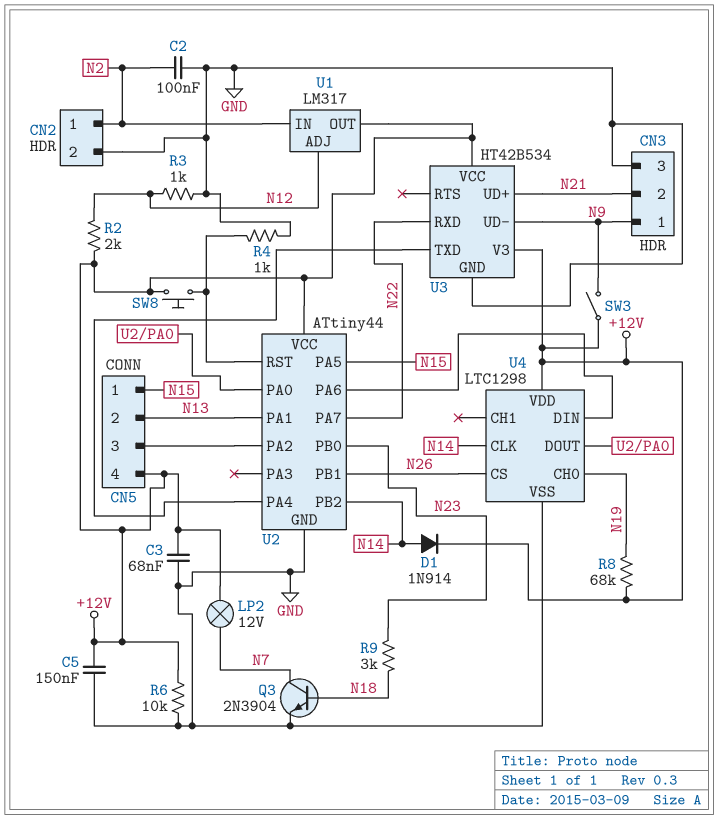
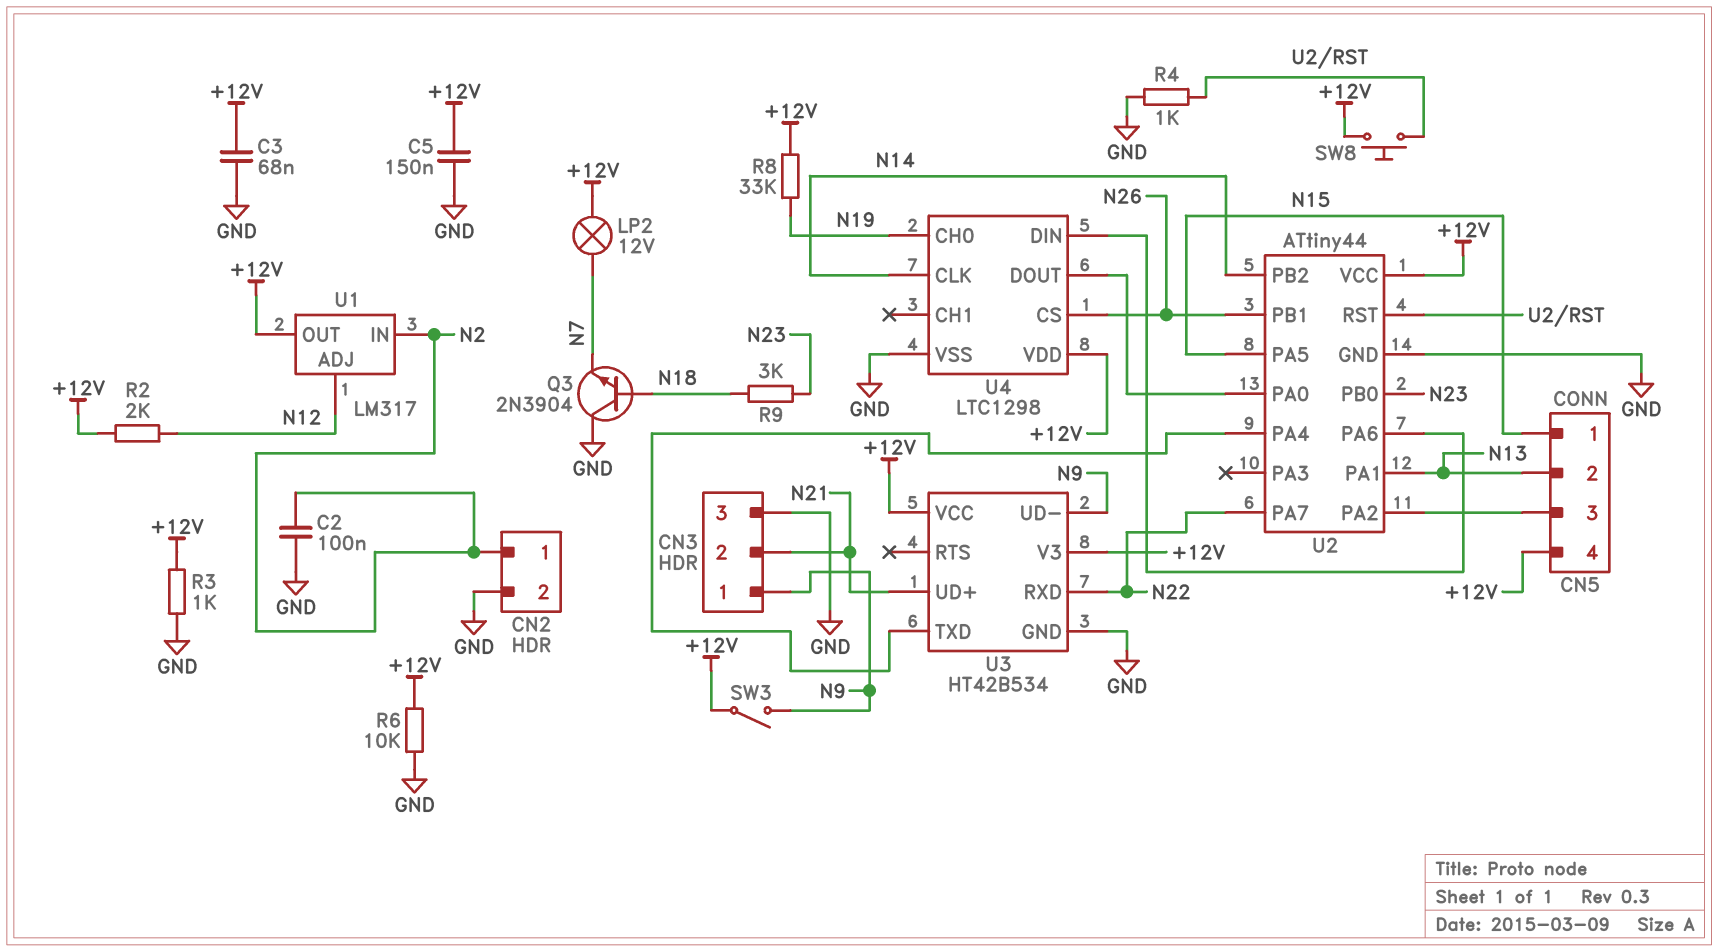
D1: diode 1N914 (A N14, K +12V) -> none
Q3: NPN 2N3904 (B N18, C N7, E GND) -> NPN 2N3904 (B N18, C GND, E N7)
R3: 1k (GND, N12) -> 1k (+12V, GND)
R8: 68k (+12V, N19) -> 33k (+12V, N19)

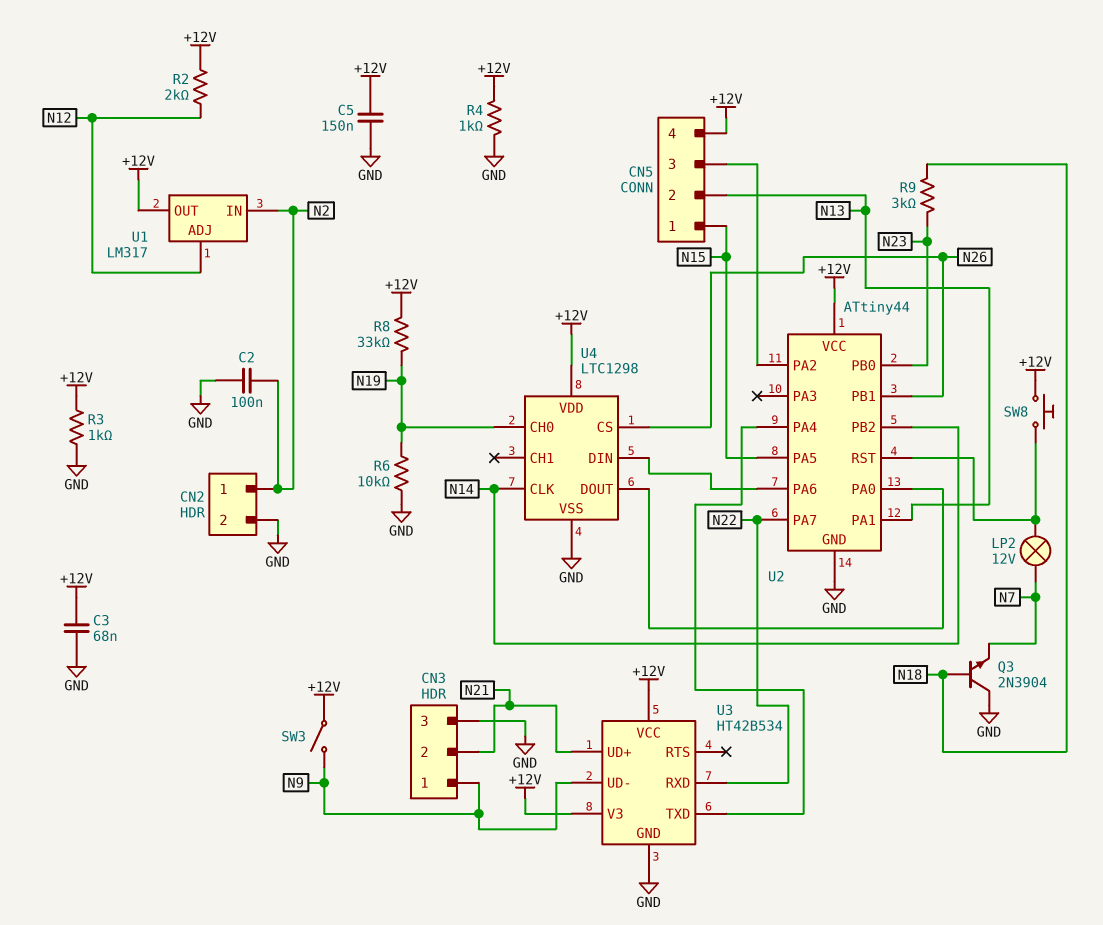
LP2: lamp 12V (+12V, N7) -> lamp 12V (N7, U2/RST)
R4: 1k (GND, U2/RST) -> 1k (+12V, GND)
R6: 10k (+12V, GND) -> 10k (GND, N19)

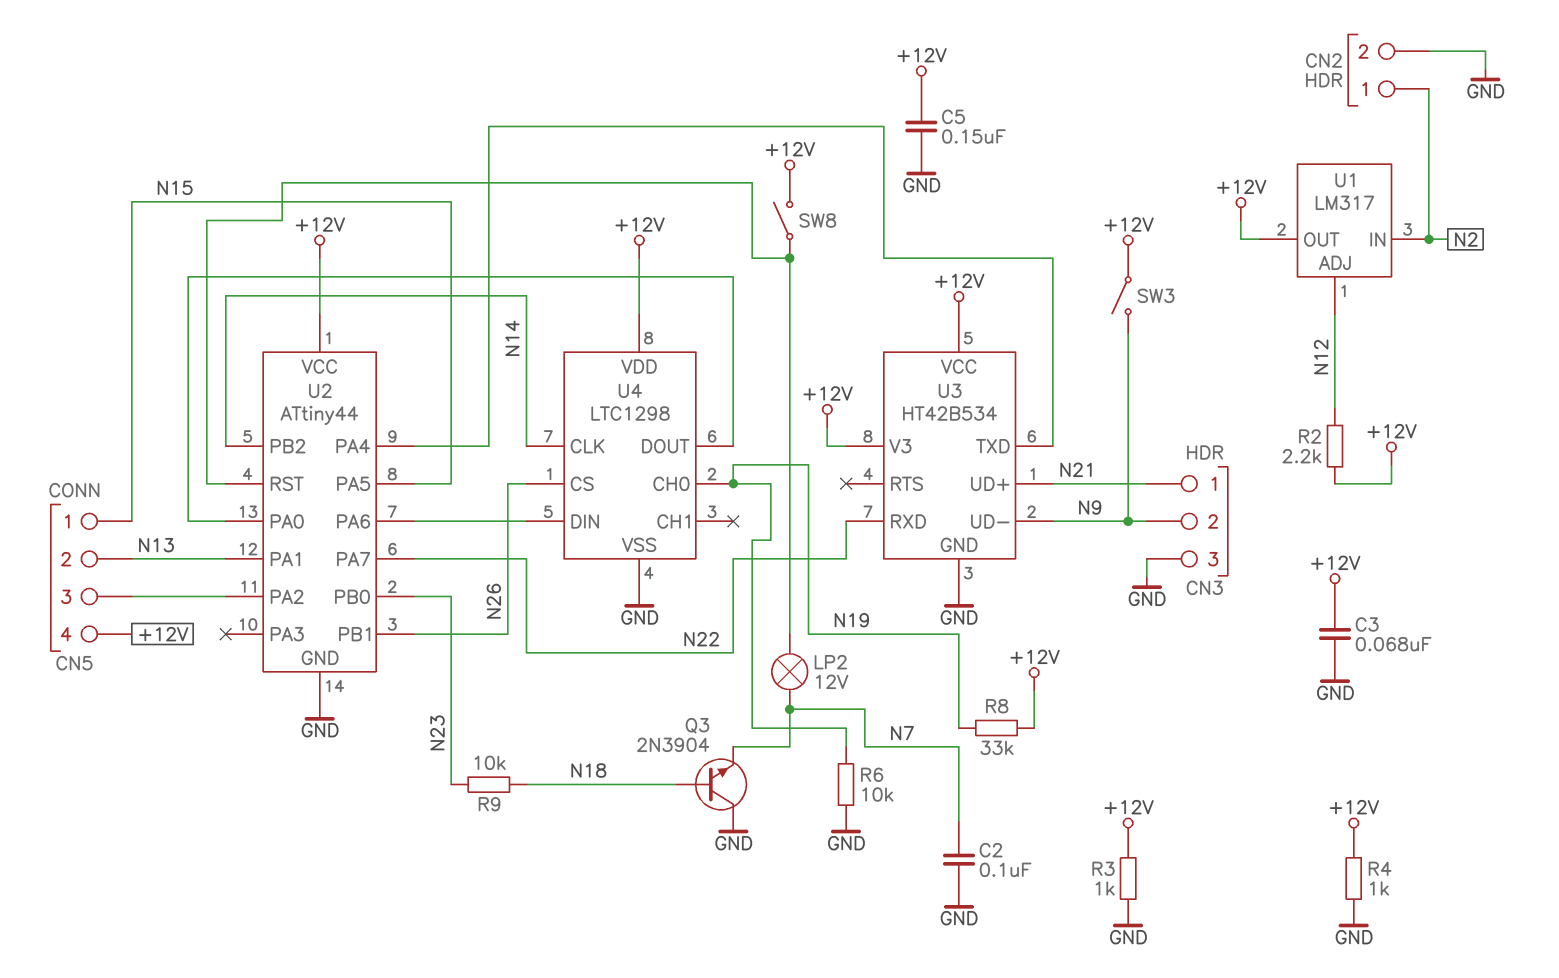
C2: 100nF (GND, N2) -> 100nF (GND, N7)
CN3 pin 1: N9 -> N21
CN3 pin 2: N21 -> N9
R2: 2k (+12V, N12) -> 2.2k (+12V, N12)
R9: 3k (N18, N23) -> 10k (N18, N23)
SW8: button (+12V, U2/RST) -> switch (+12V, U2/RST)

